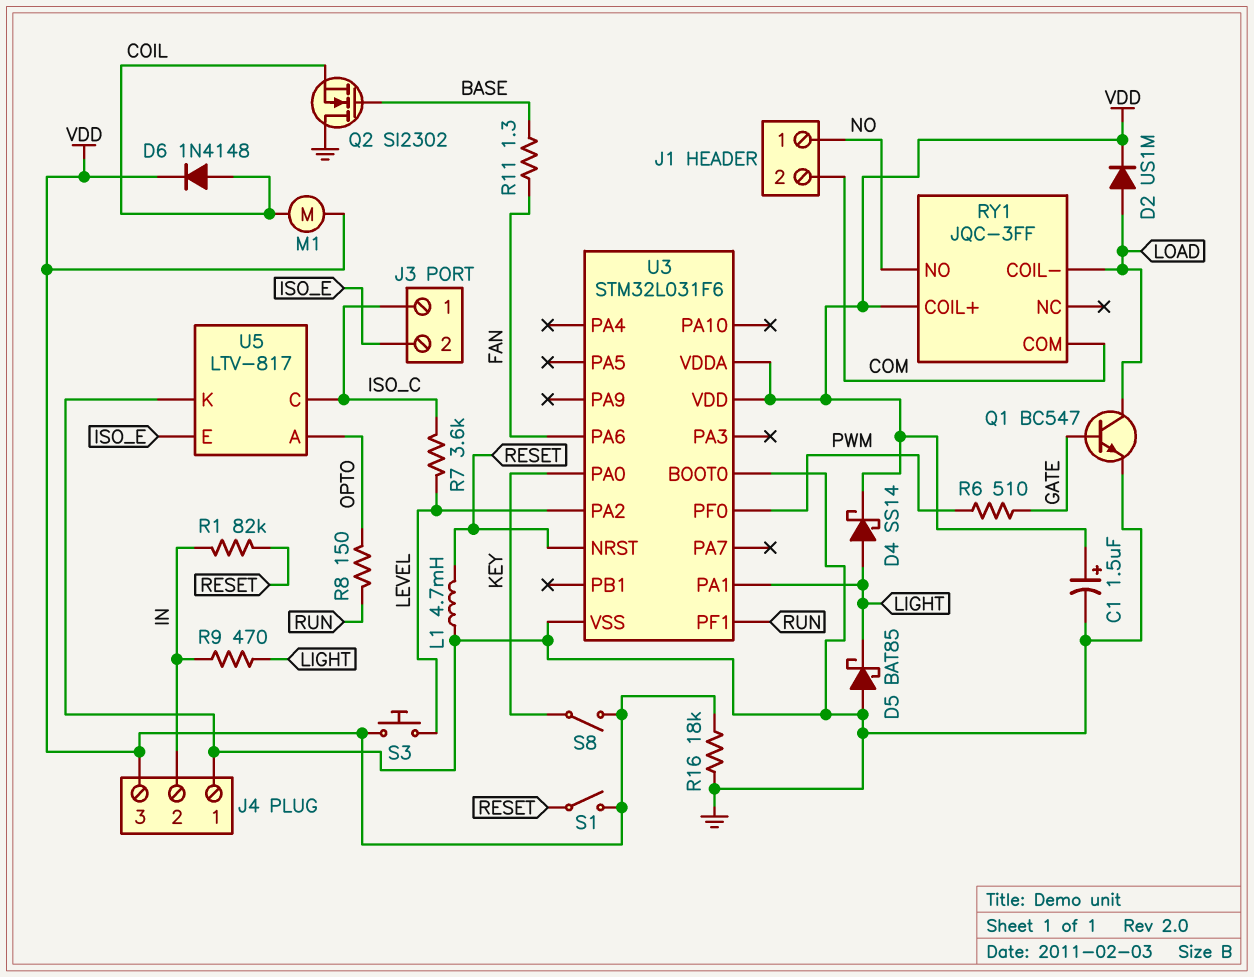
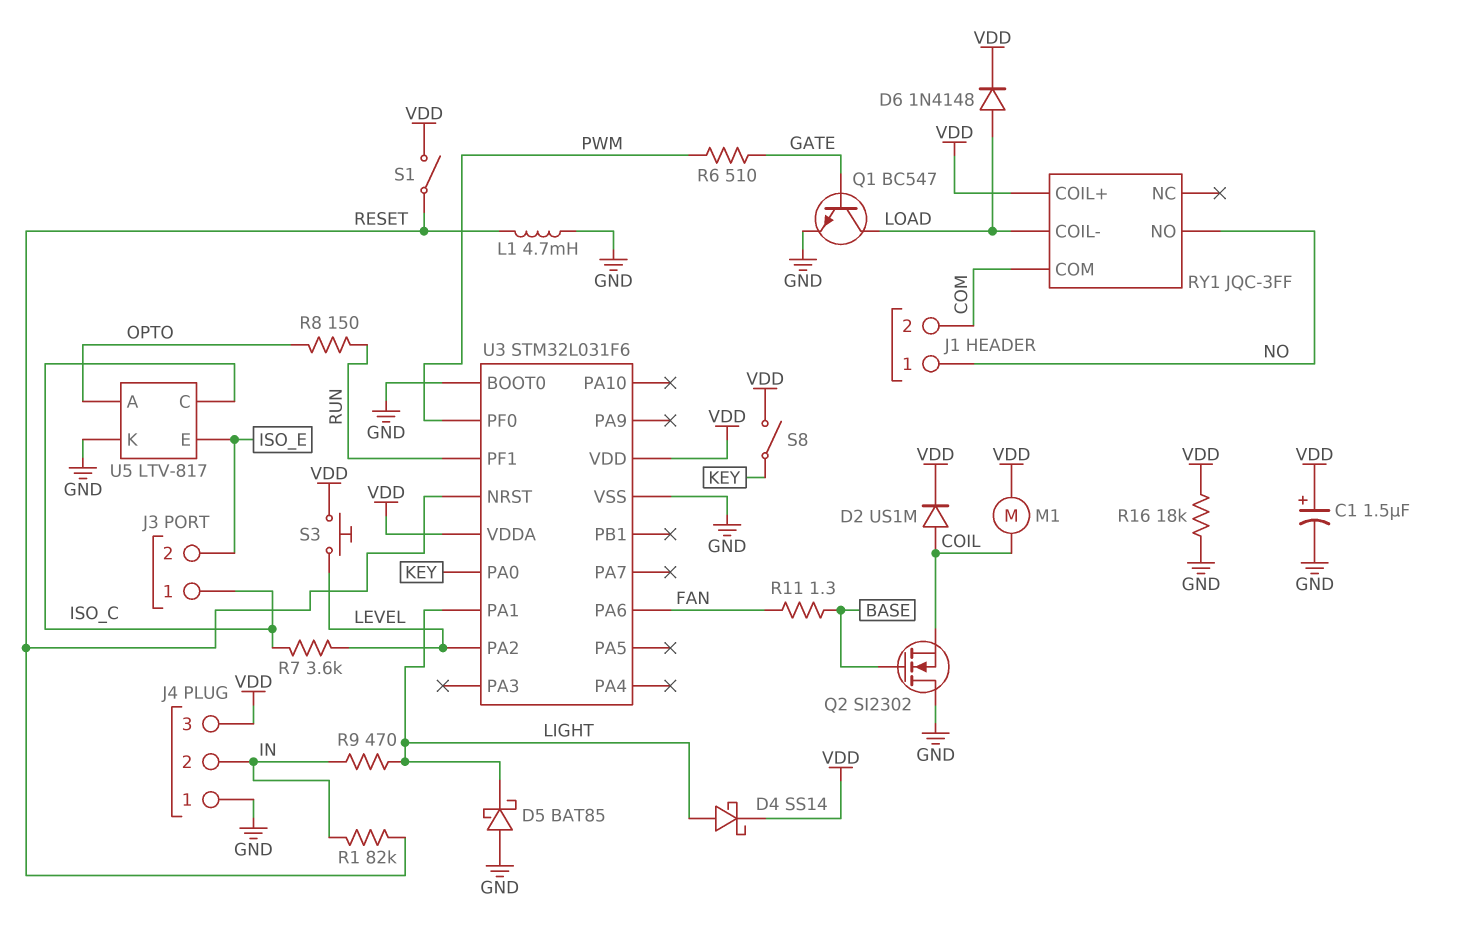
D2: diode US1M (A LOAD, K VDD) -> diode US1M (A COIL, K VDD)
D6: diode 1N4148 (A COIL, K VDD) -> diode 1N4148 (A LOAD, K VDD)

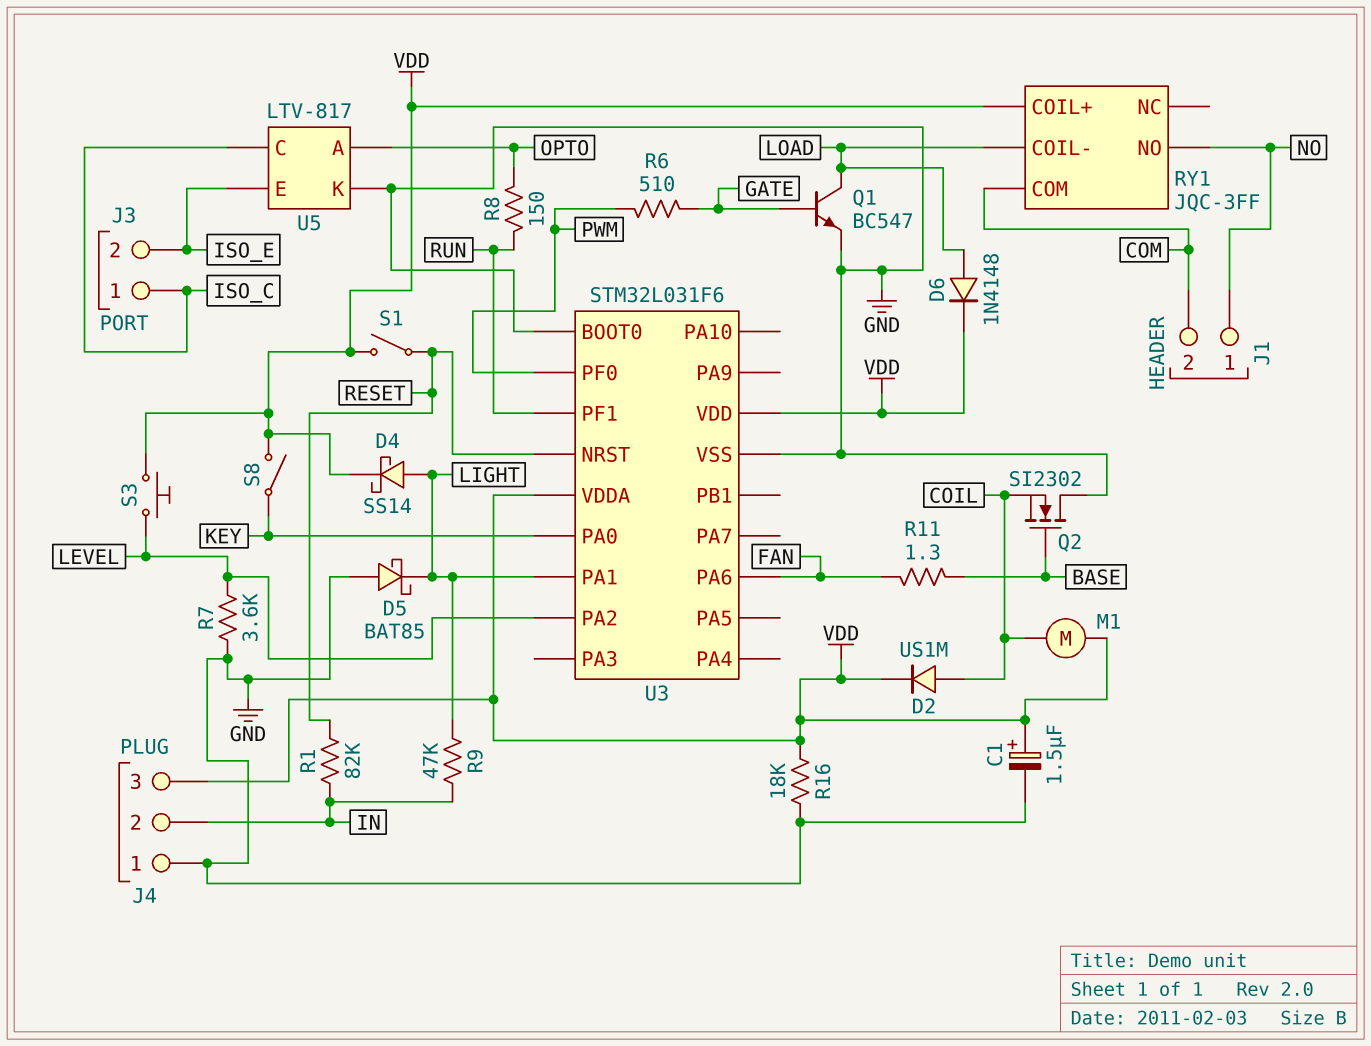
L1: 4.7mH (GND, RESET) -> none
R7: 3.6k (ISO_C, LEVEL) -> 3.6k (GND, LEVEL)
R9: 470 (IN, LIGHT) -> 47k (IN, LIGHT)

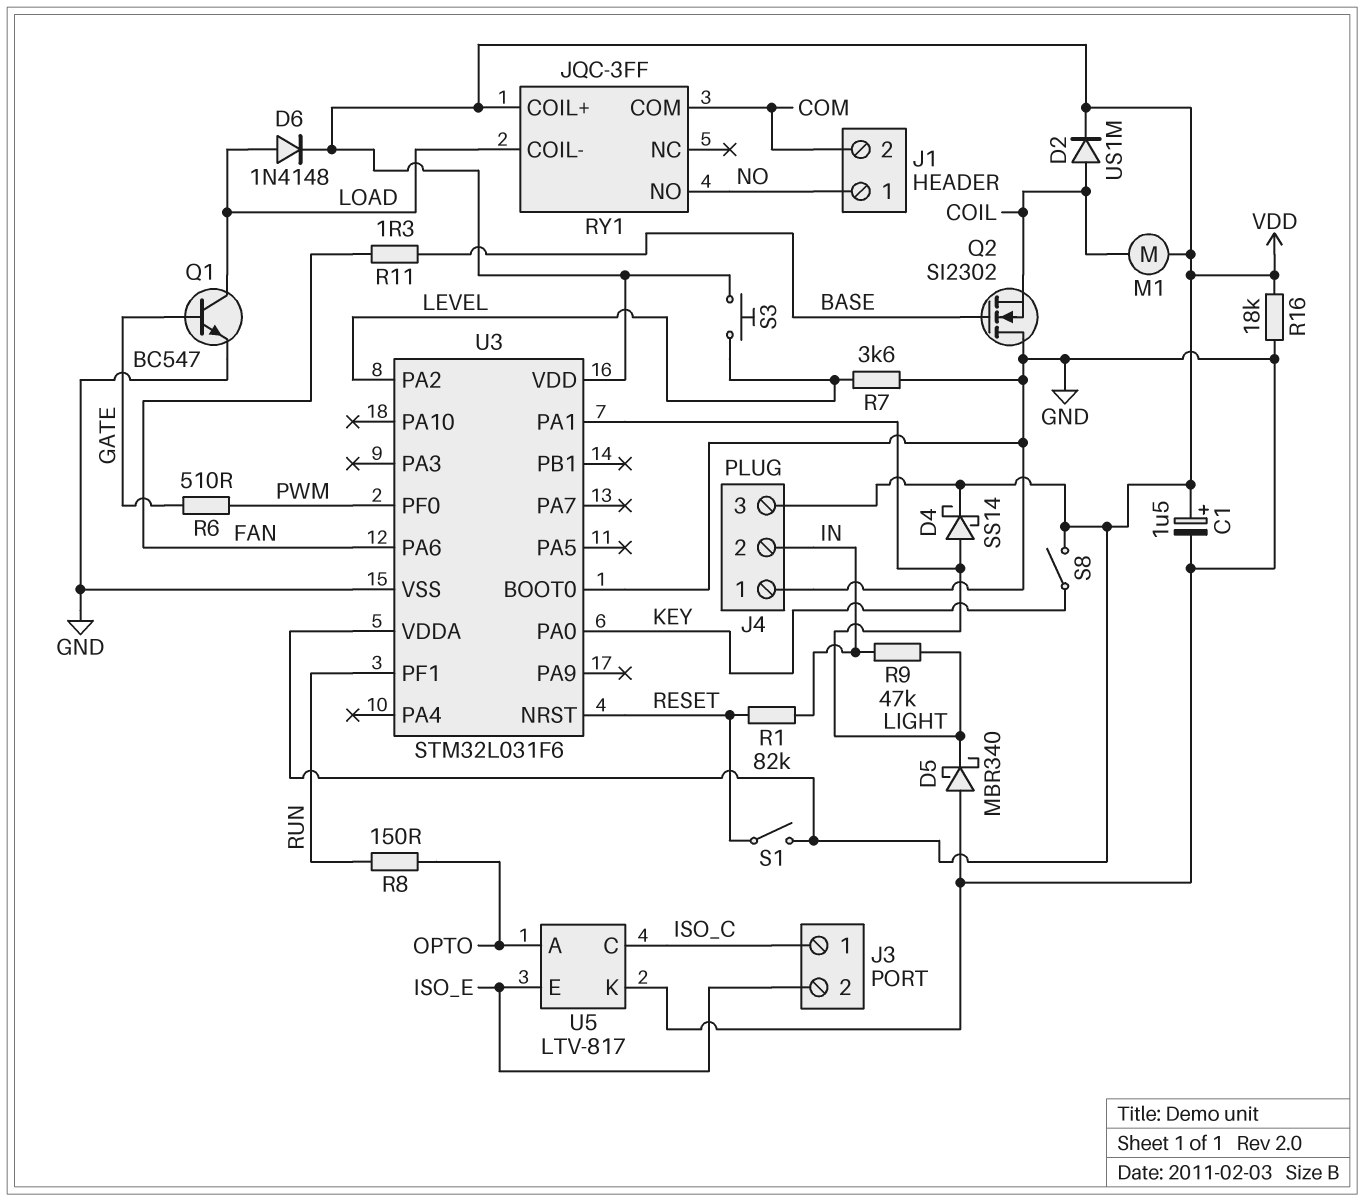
D5: schottky BAT85 (A GND, K LIGHT) -> schottky MBR340 (A GND, K LIGHT)

